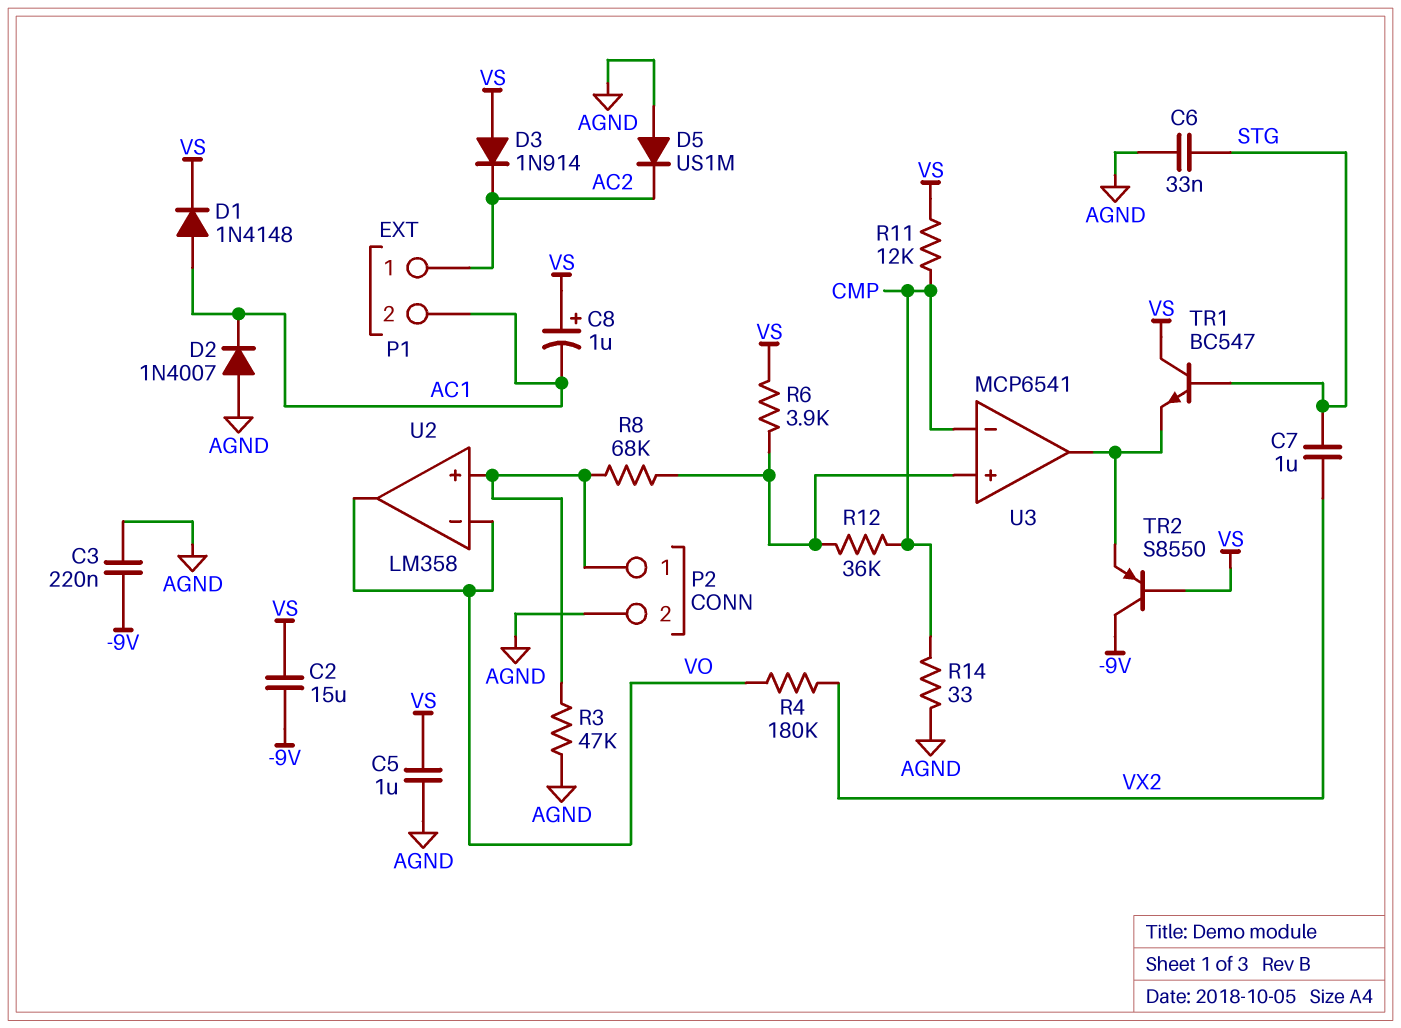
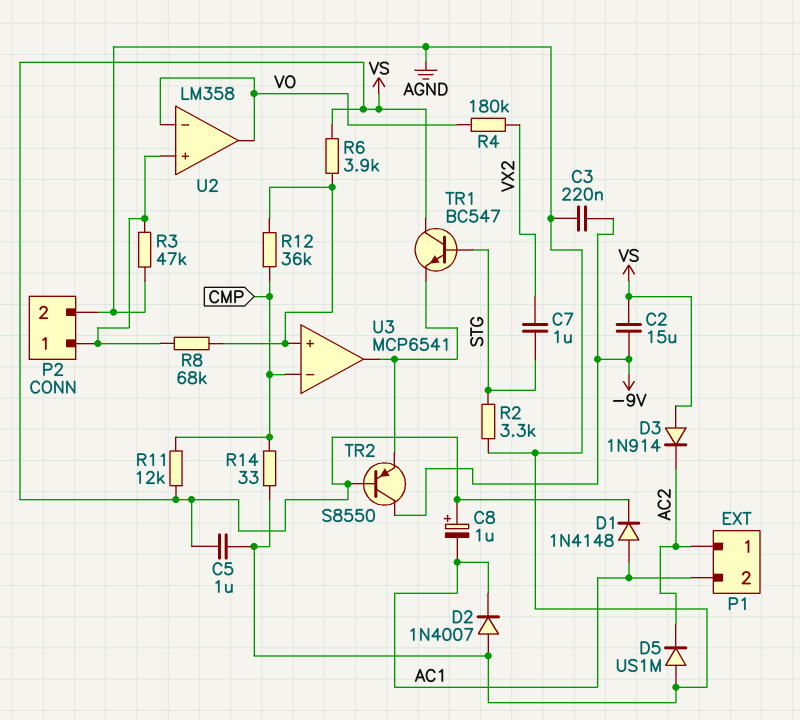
C6: 33nF (AGND, STG) -> none
R2: none -> 3.3k (AGND, STG)

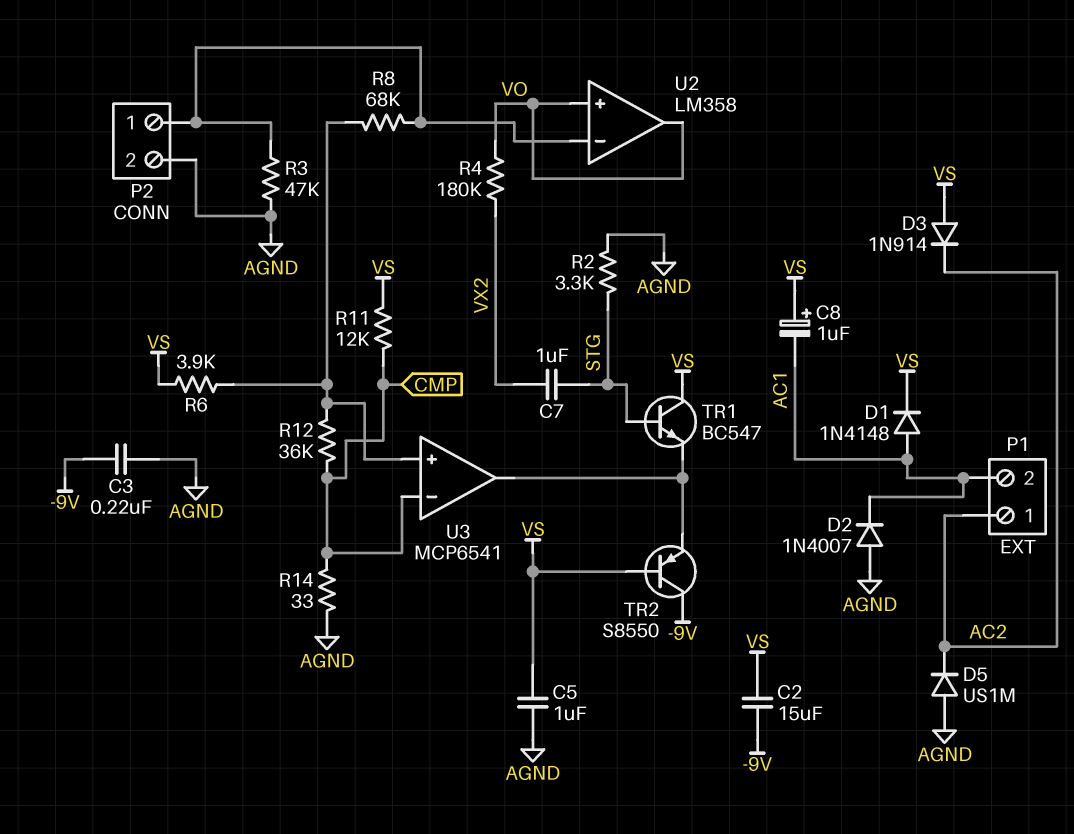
U2 pin in+: P2/1 -> VO
U2 pin in-: VO -> P2/1

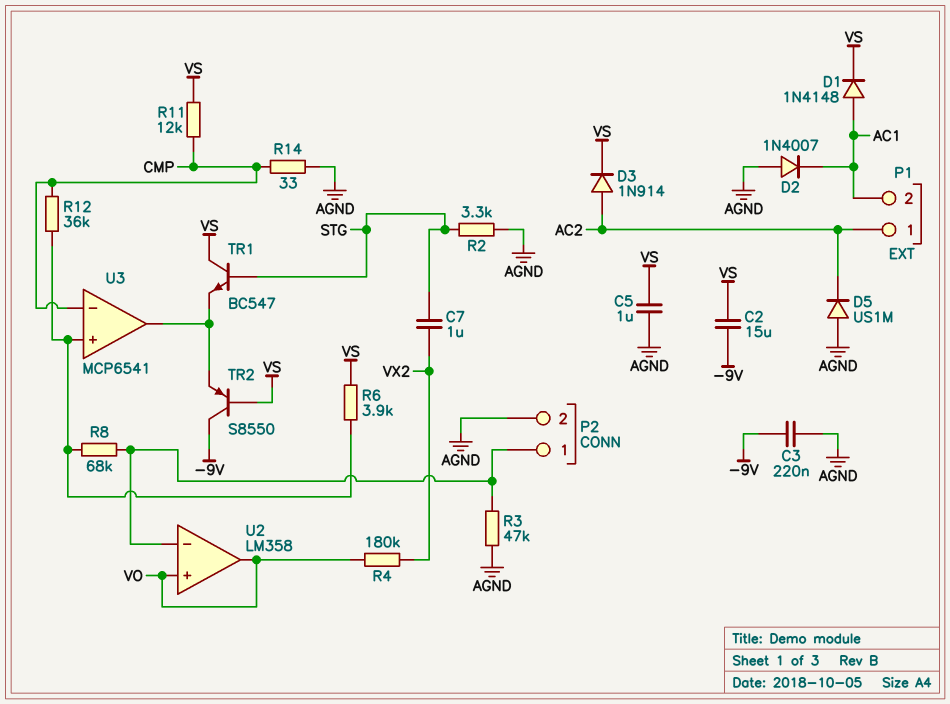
C8: 1uF (plus VS, minus AC1) -> none
D3: diode 1N914 (A VS, K AC2) -> diode 1N914 (A AC2, K VS)

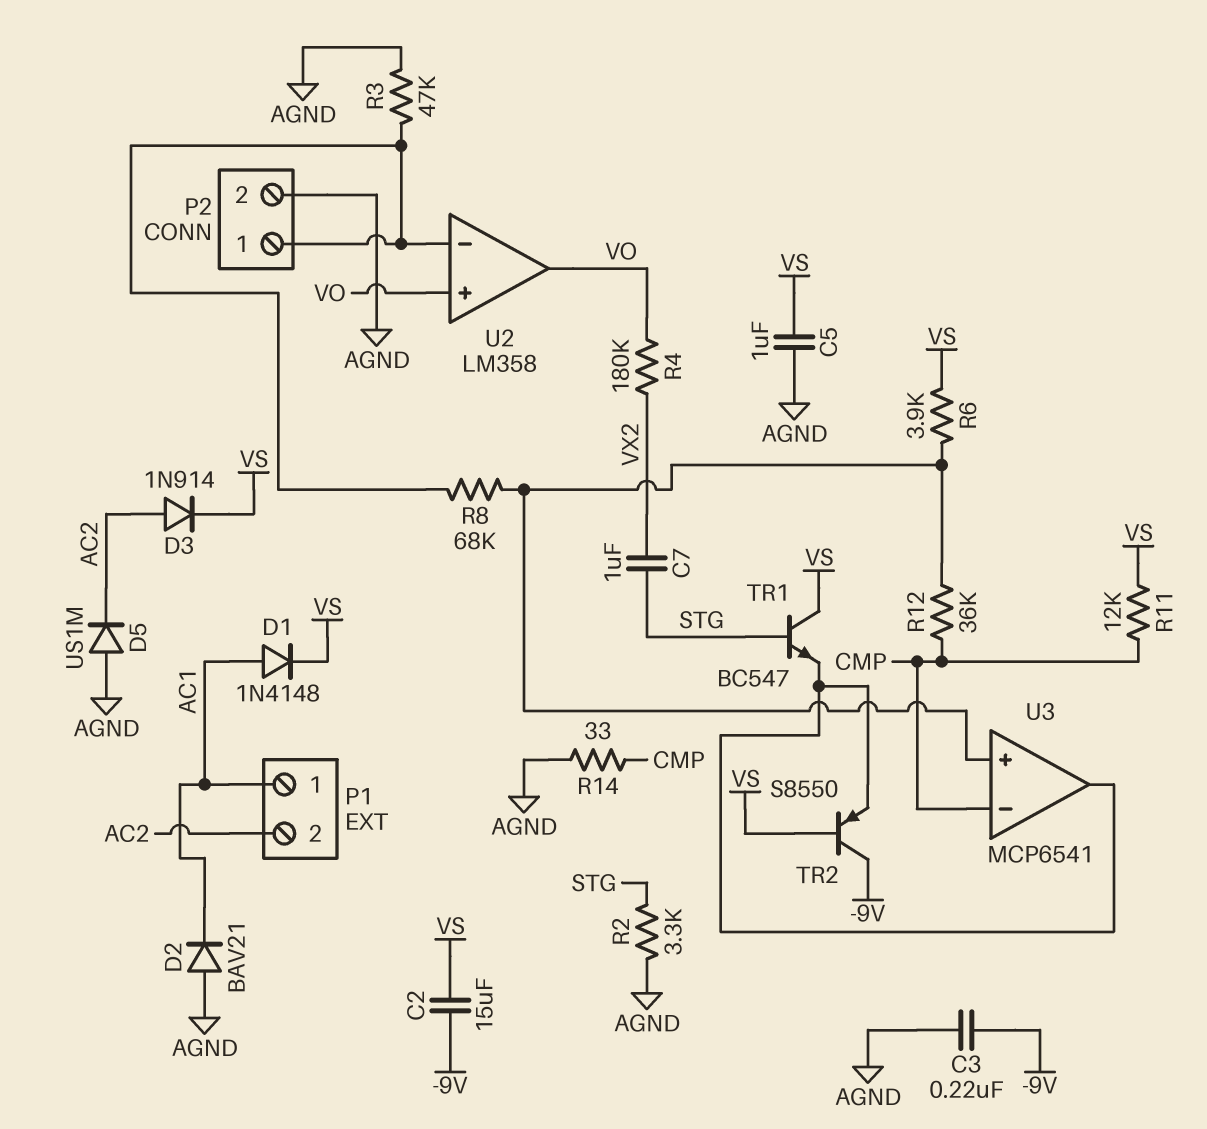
D2: diode 1N4007 (A AGND, K AC1) -> diode BAV21 (A AGND, K AC1)
P1 pin 1: AC2 -> AC1
P1 pin 2: AC1 -> AC2

